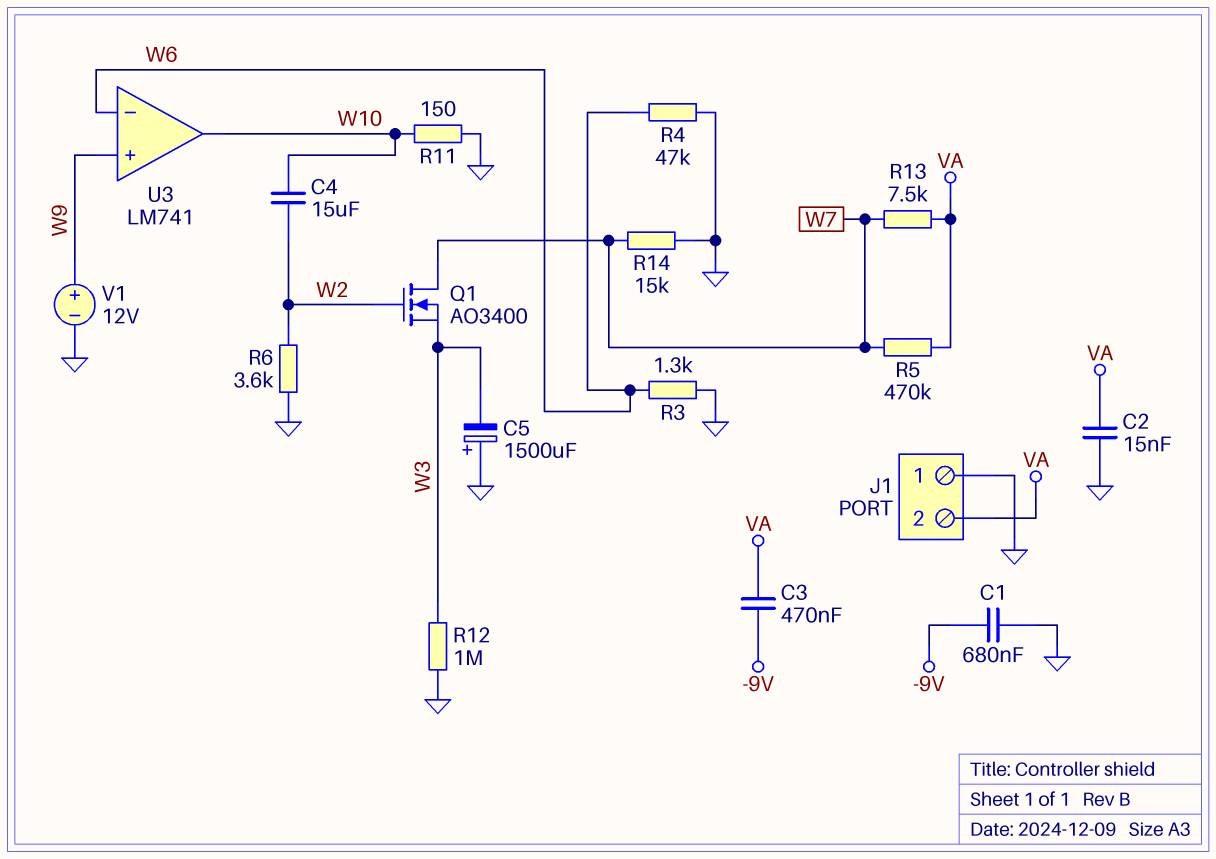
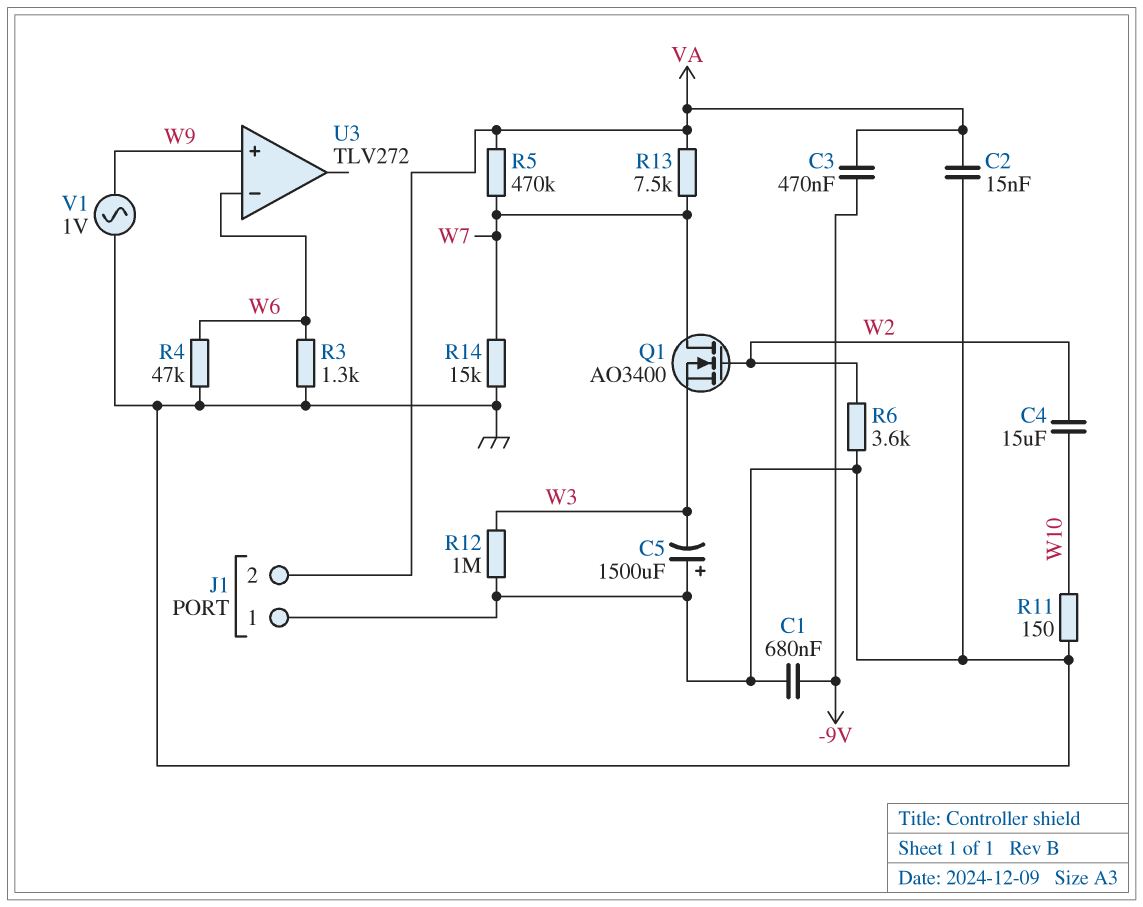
U3: LM741 -> TLV272
U3 pin out: W10 -> none
V1: 12V (plus W9, minus GND) -> AC 1V (GND, W9)

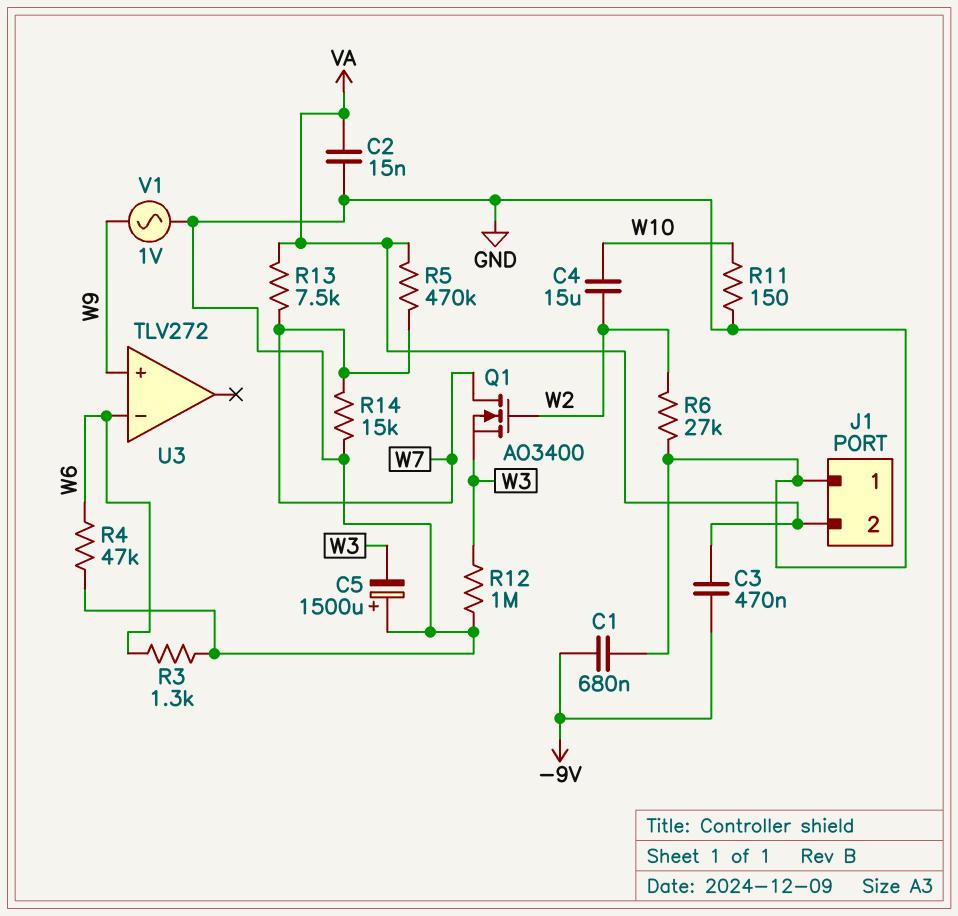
R6: 3.6k (GND, W2) -> 27k (GND, W2)

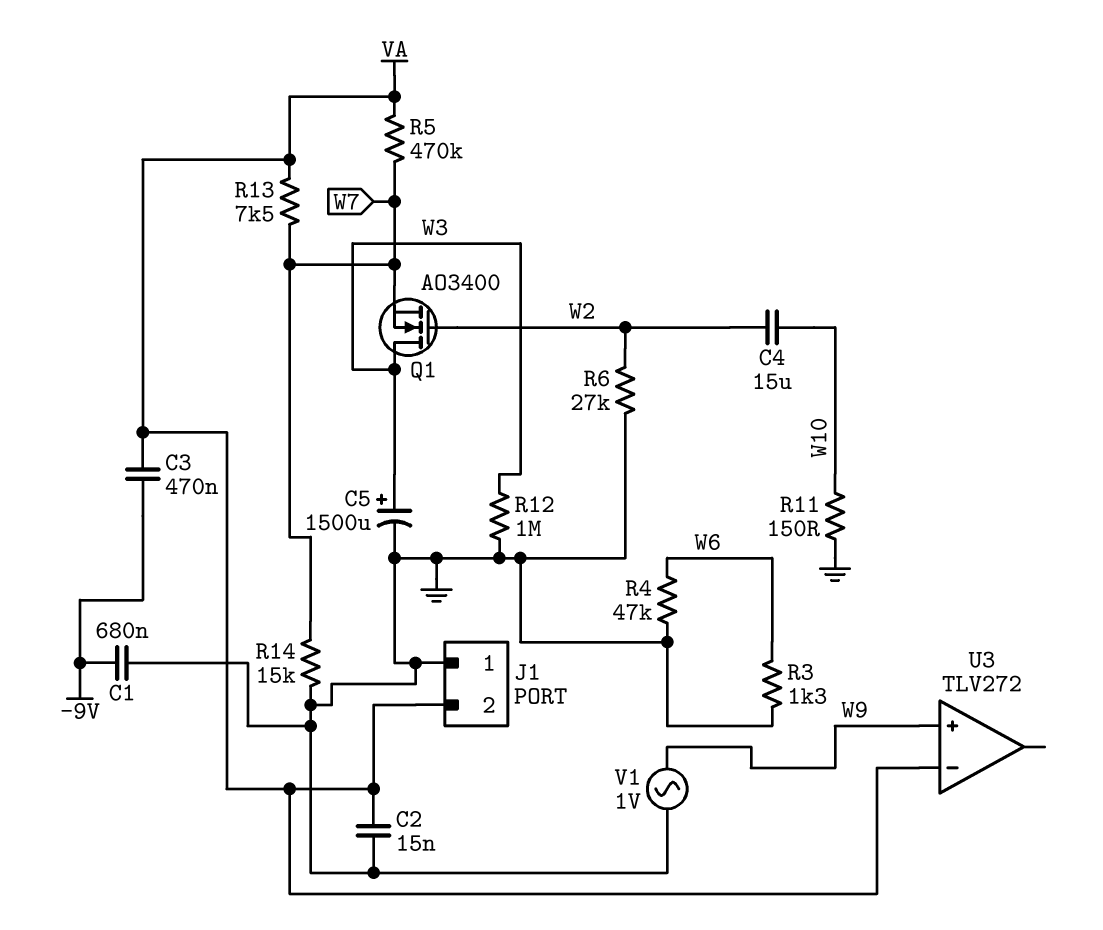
C5: 1500uF (plus GND, minus W3) -> 1500uF (plus W3, minus GND)
Q1: NMOS AO3400 (G W2, D W7, S W3) -> NMOS AO3400 (G W2, D W3, S W7)
U3 pin in-: W6 -> VA

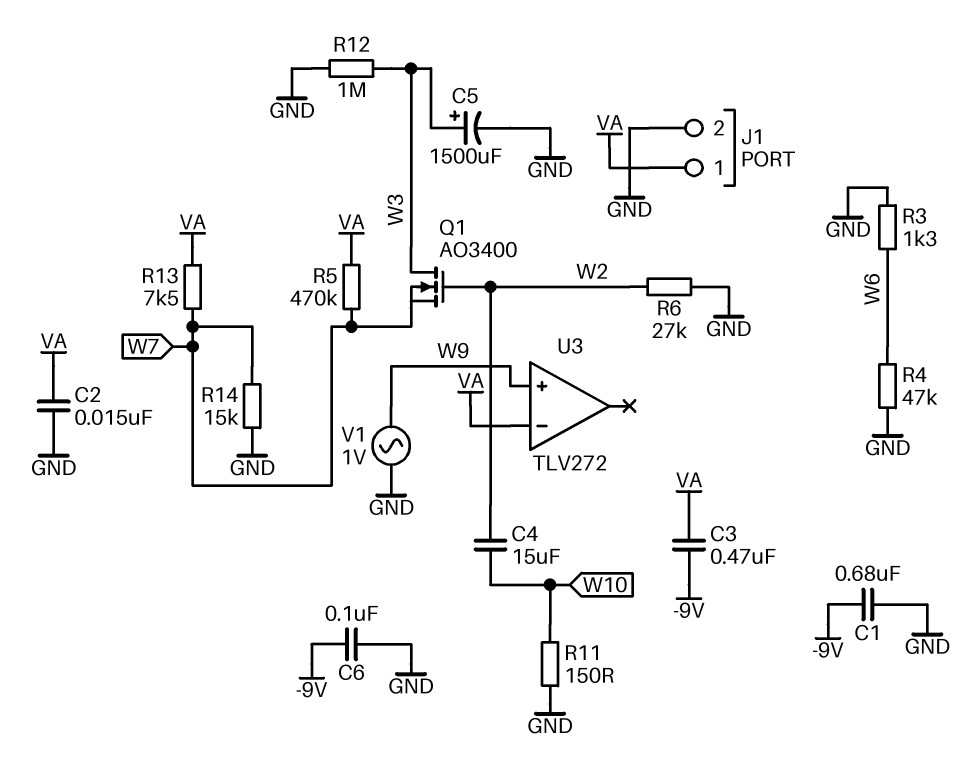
C6: none -> 100nF (-9V, GND)
J1 pin 1: GND -> VA
J1 pin 2: VA -> GND

